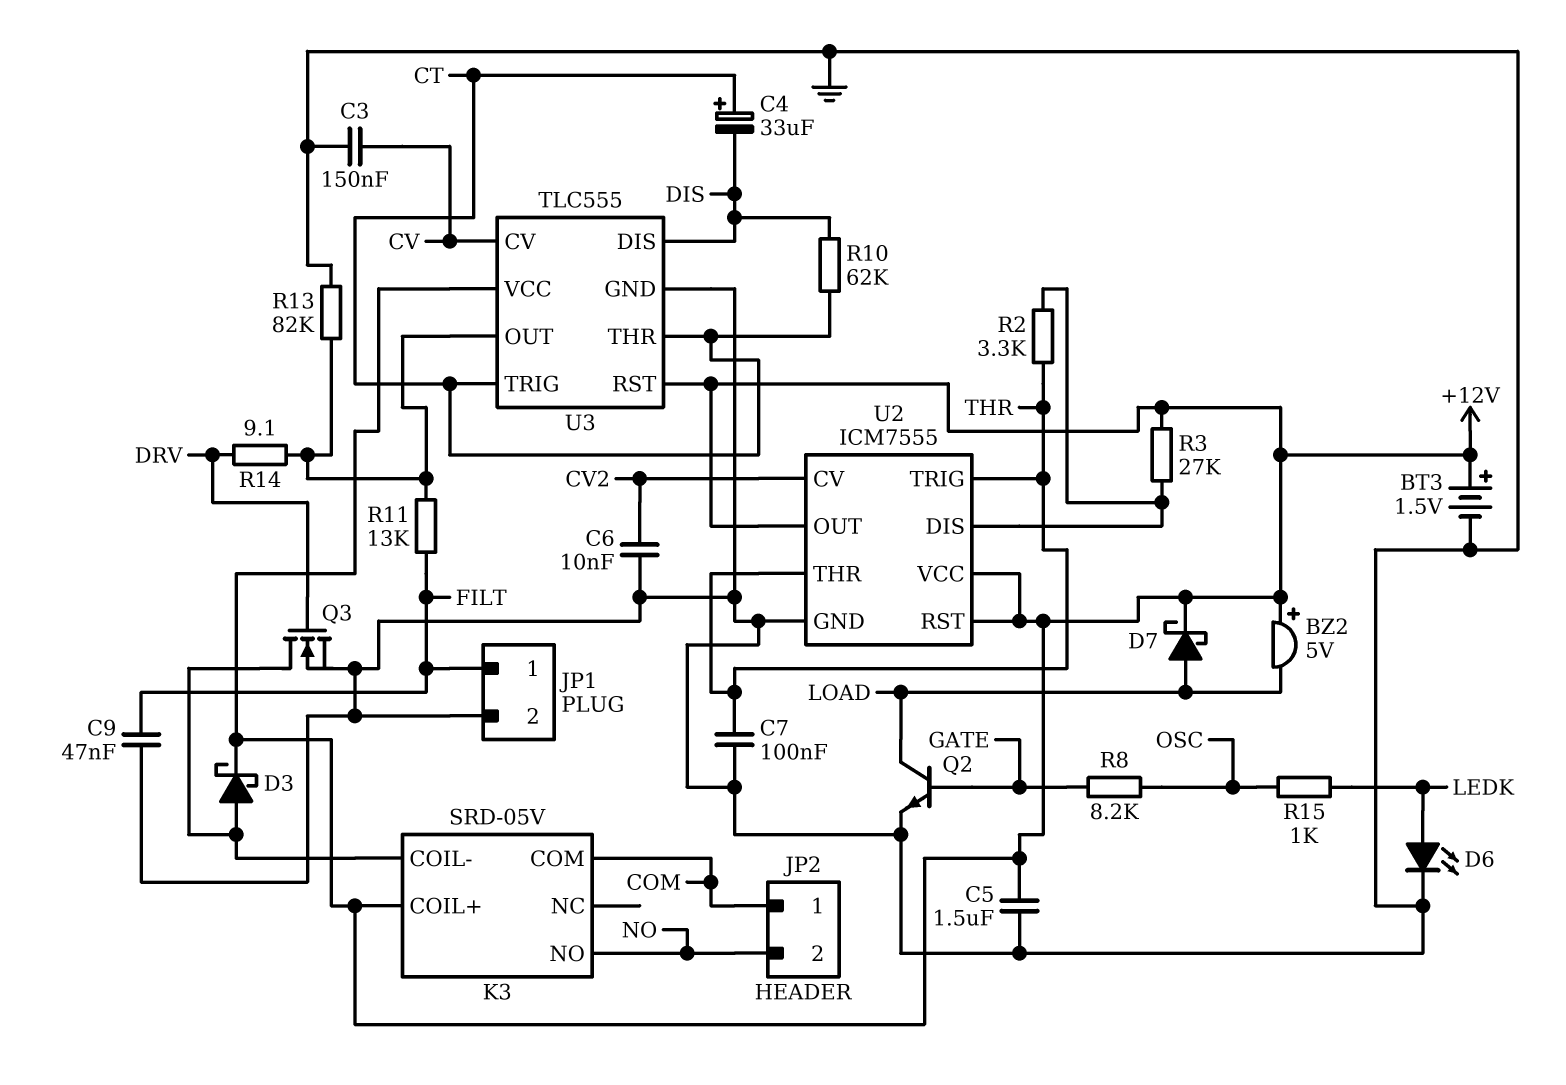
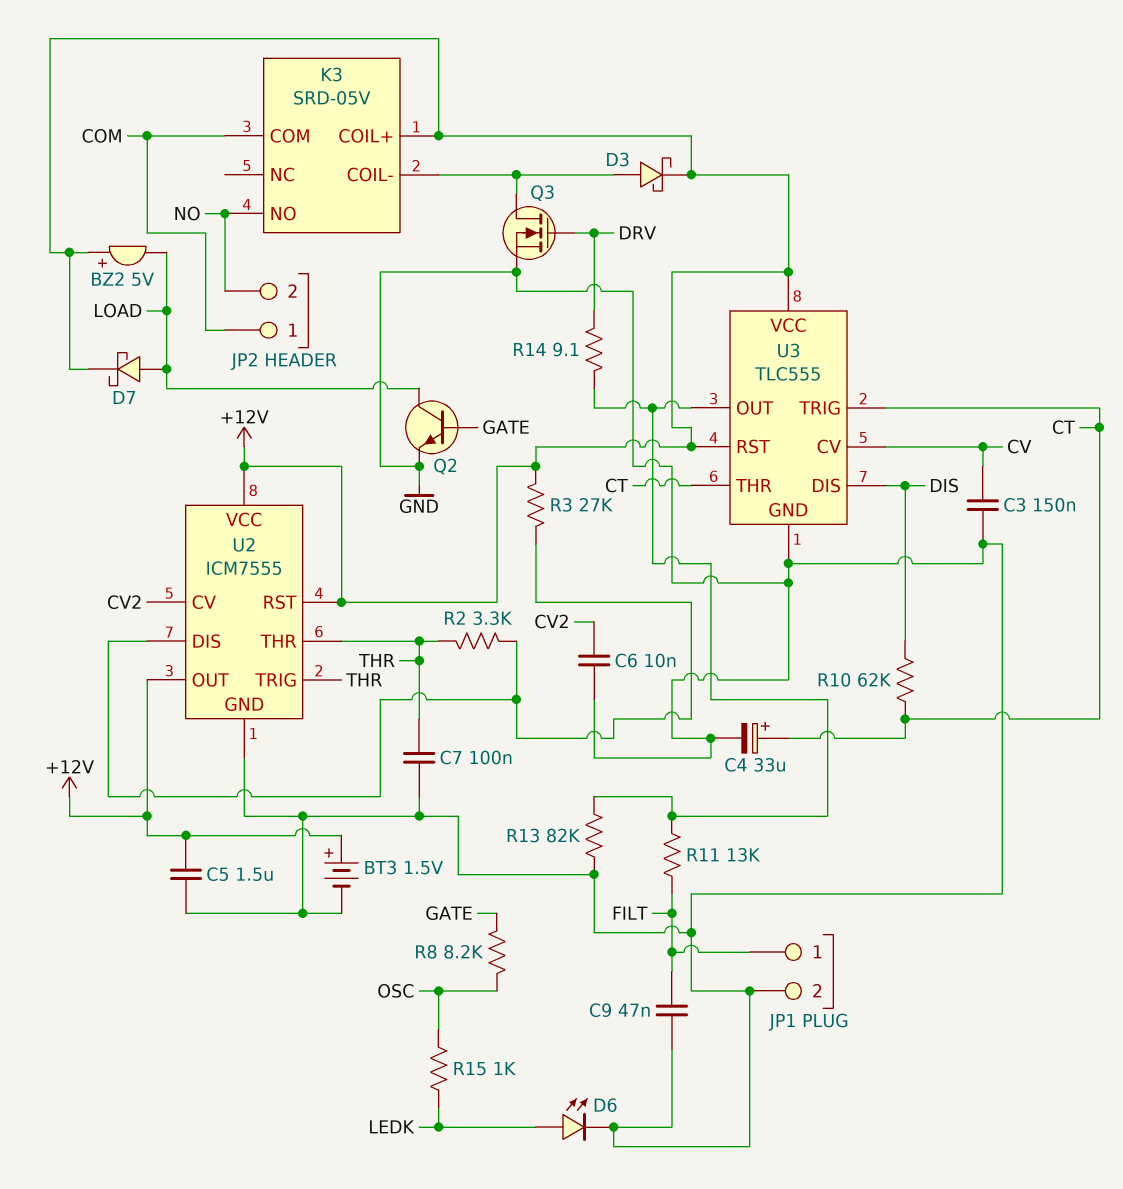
C4: 33uF (plus CT, minus DIS) -> 33uF (plus CT, minus GND)

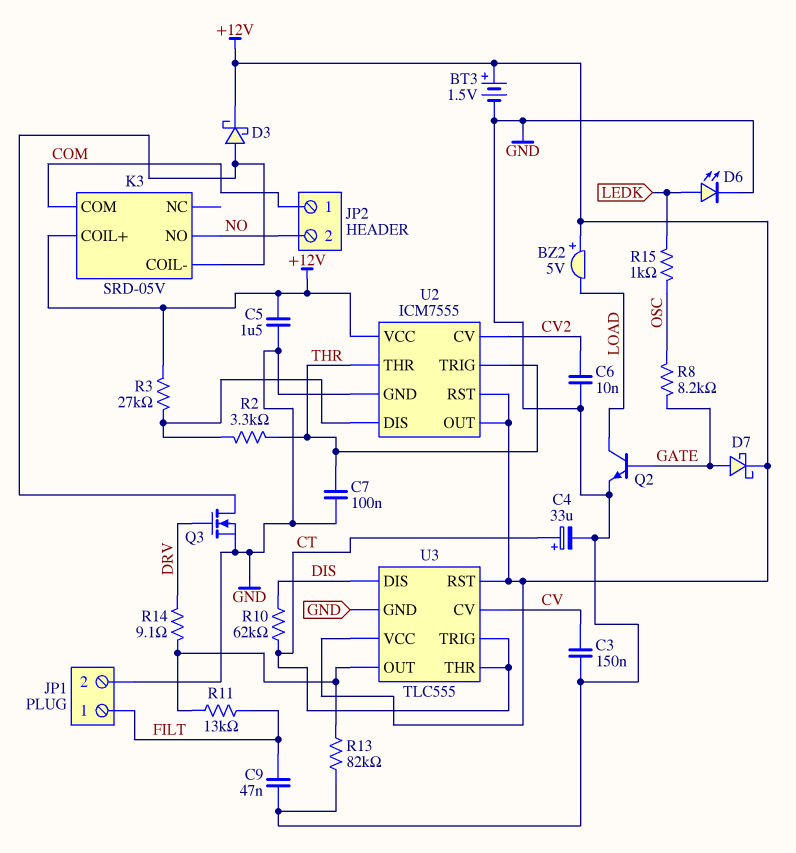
D7: schottky (A LOAD, K +12V) -> schottky (A GATE, K +12V)

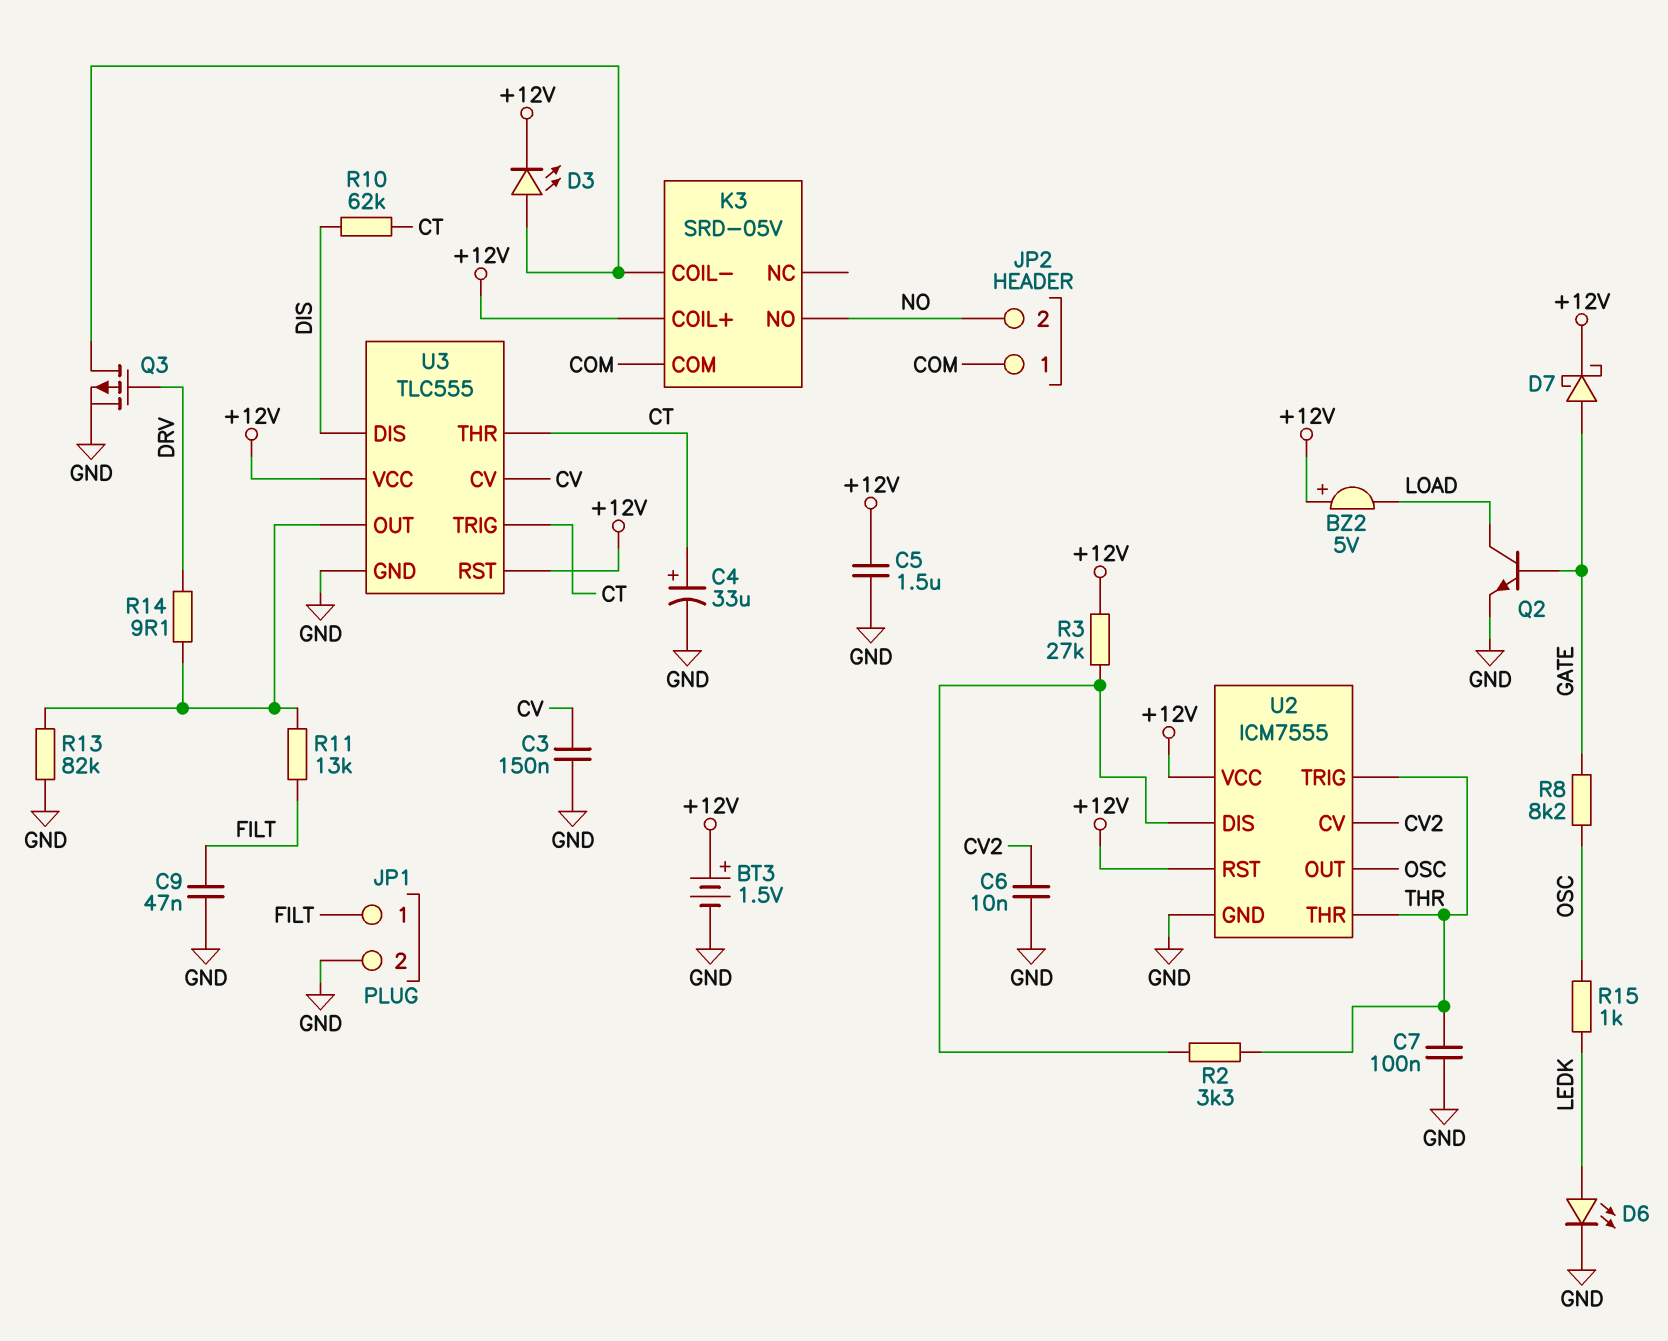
D3: schottky (A K3/COIL-, K +12V) -> LED (A K3/COIL-, K +12V)
Q3: NMOS (G DRV, D K3/COIL-, S GND) -> PMOS (G DRV, D K3/COIL-, S GND)
U2 pin OUT: +12V -> OSC

